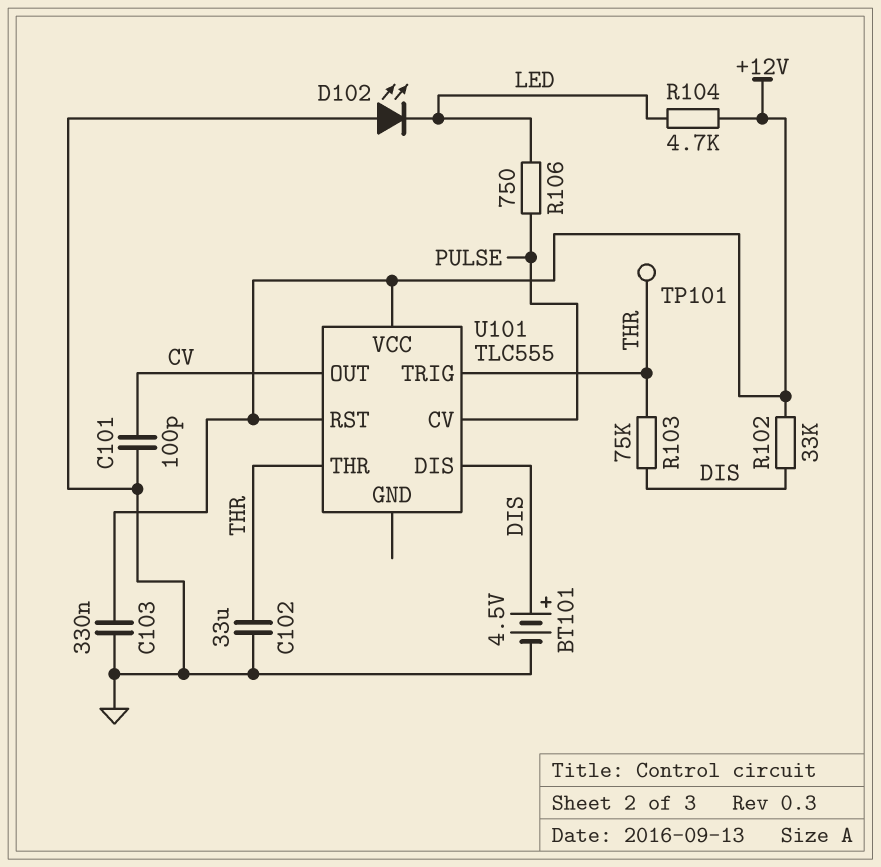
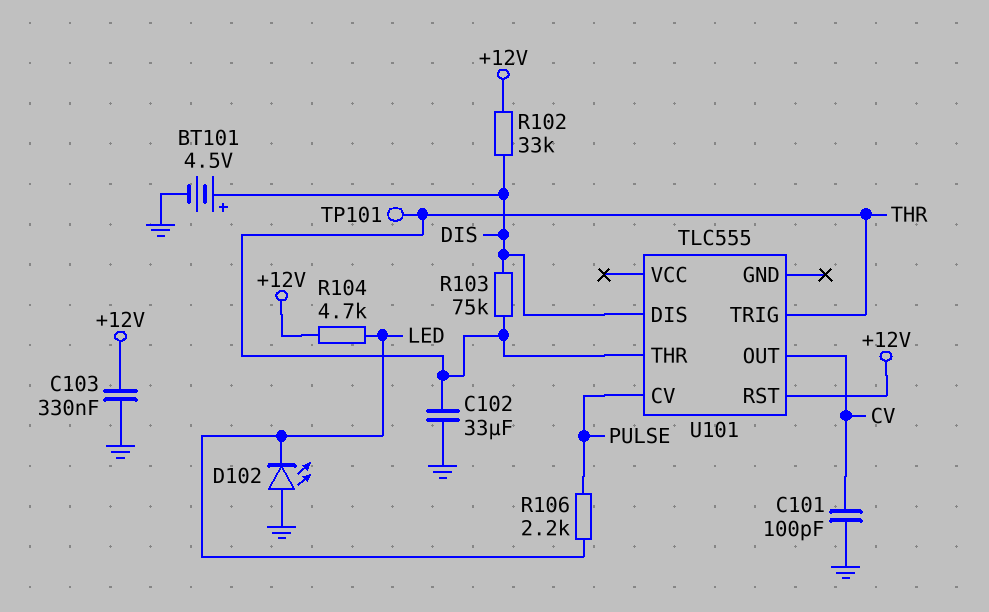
R106: 750 (LED, PULSE) -> 2.2k (LED, PULSE)
U101 pin VCC: +12V -> none

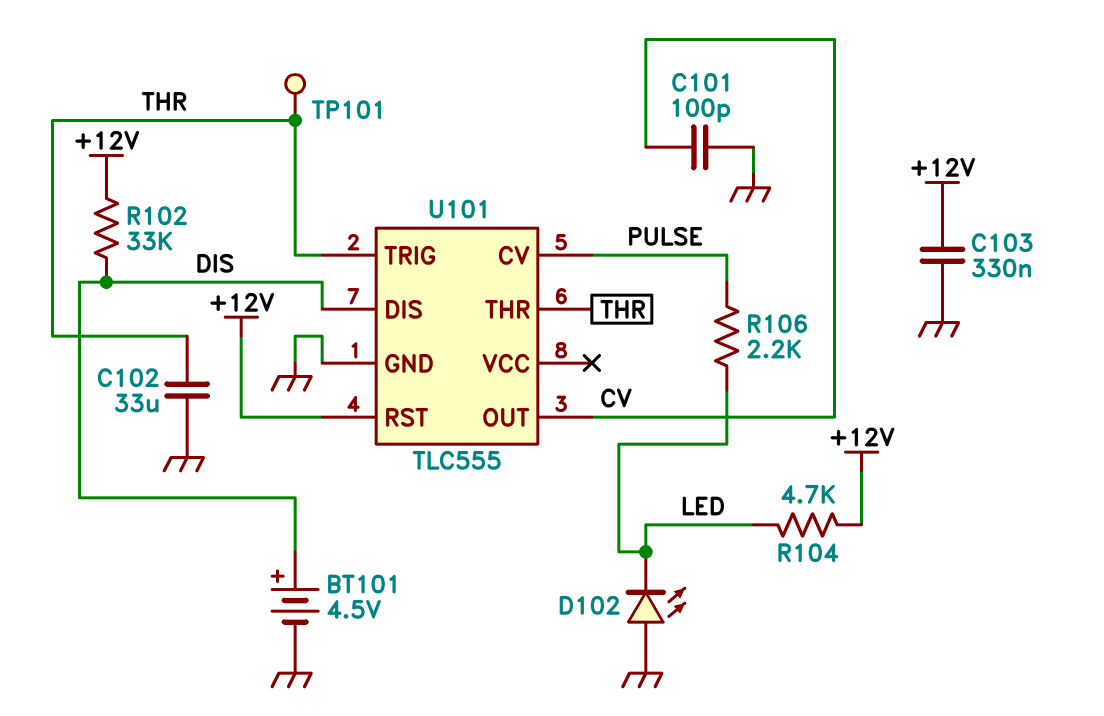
R103: 75k (DIS, THR) -> none
U101 pin GND: none -> GND

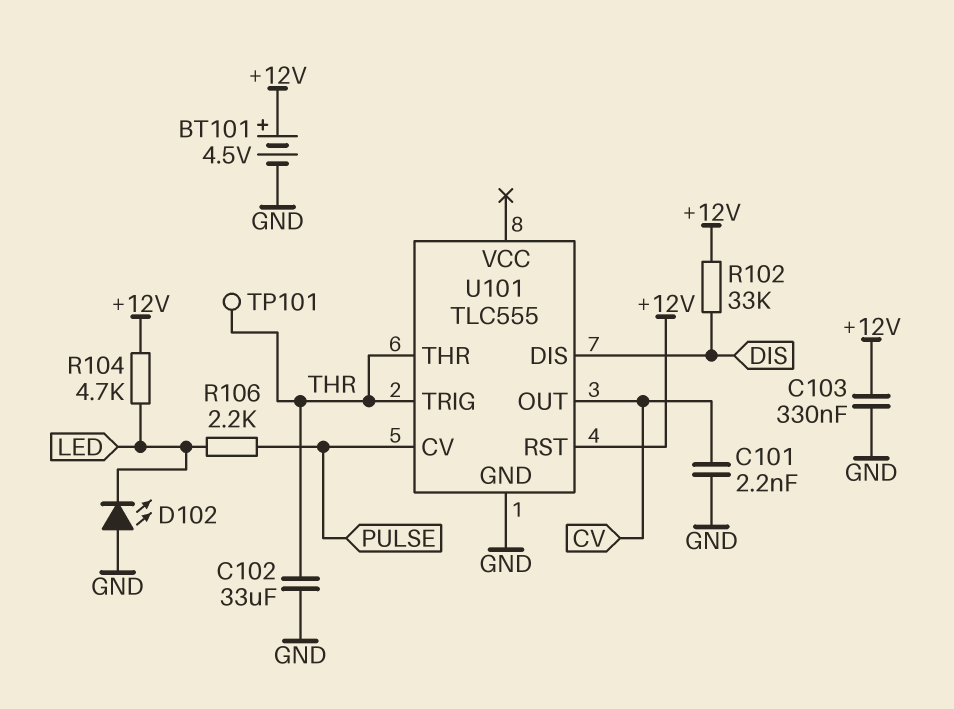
BT101: 4.5V (plus DIS, minus GND) -> 4.5V (plus +12V, minus GND)
C101: 100pF (CV, GND) -> 2.2nF (CV, GND)

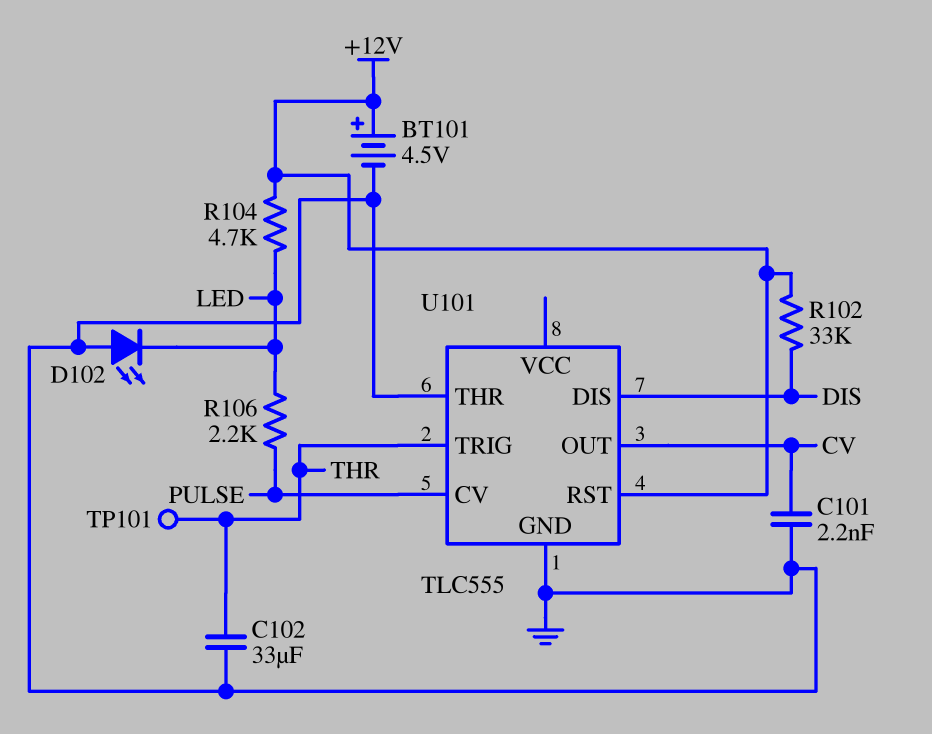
C103: 330nF (+12V, GND) -> none
U101 pin THR: THR -> GND

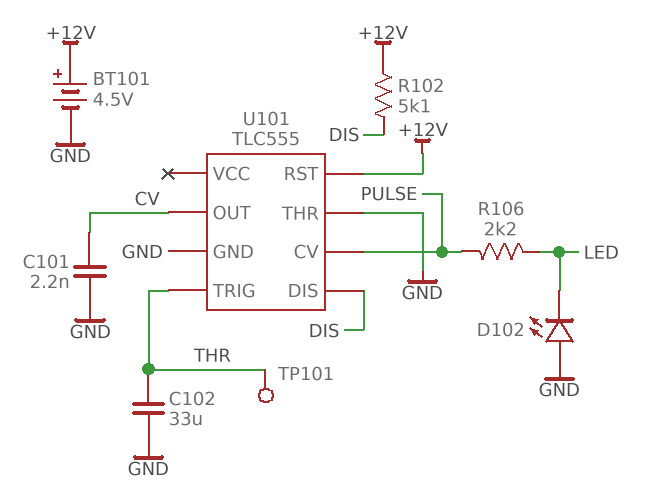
R102: 33k (+12V, DIS) -> 5.1k (+12V, DIS)
R104: 4.7k (+12V, LED) -> none

